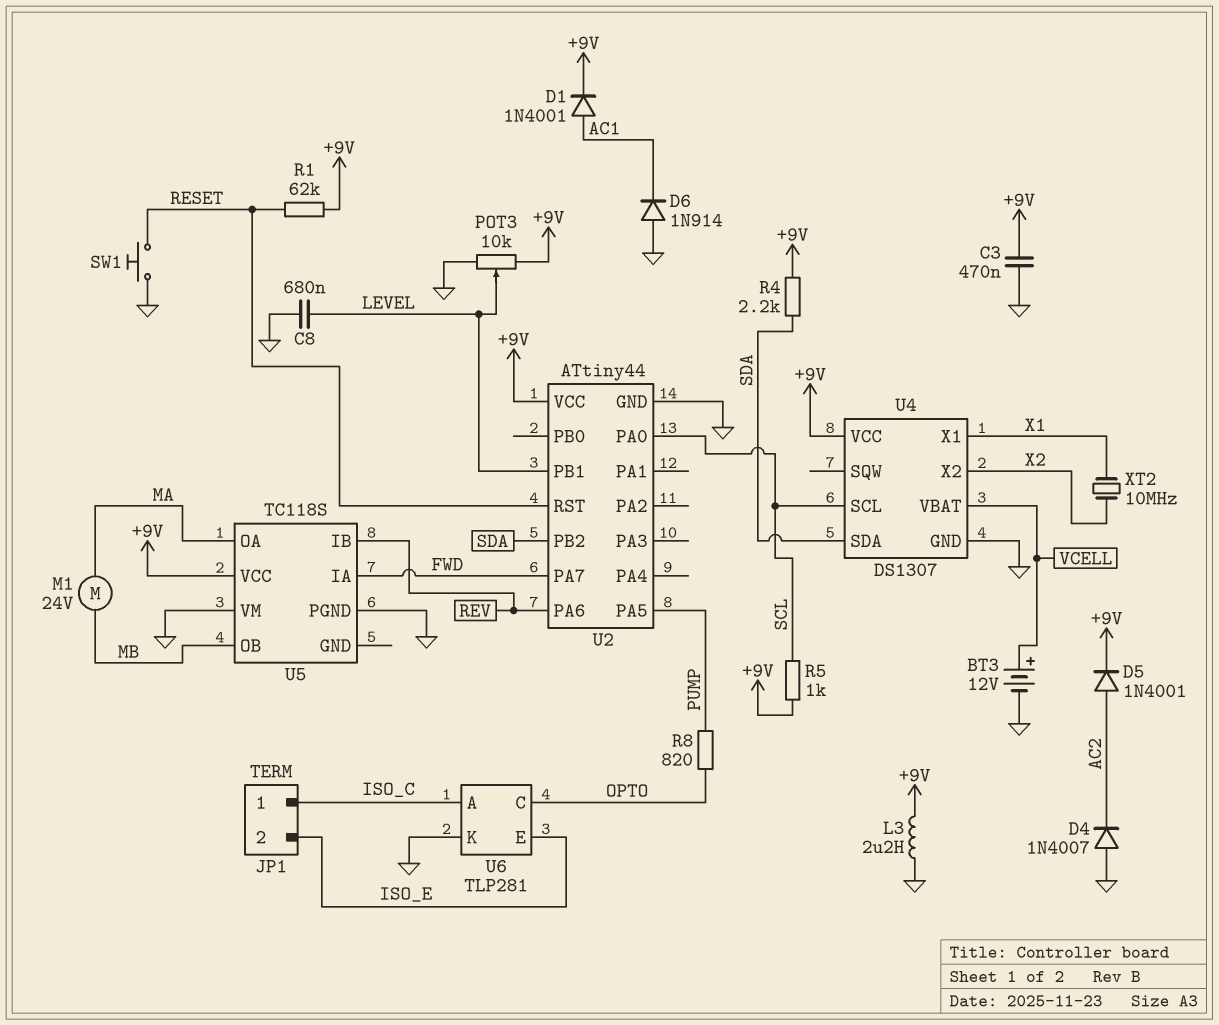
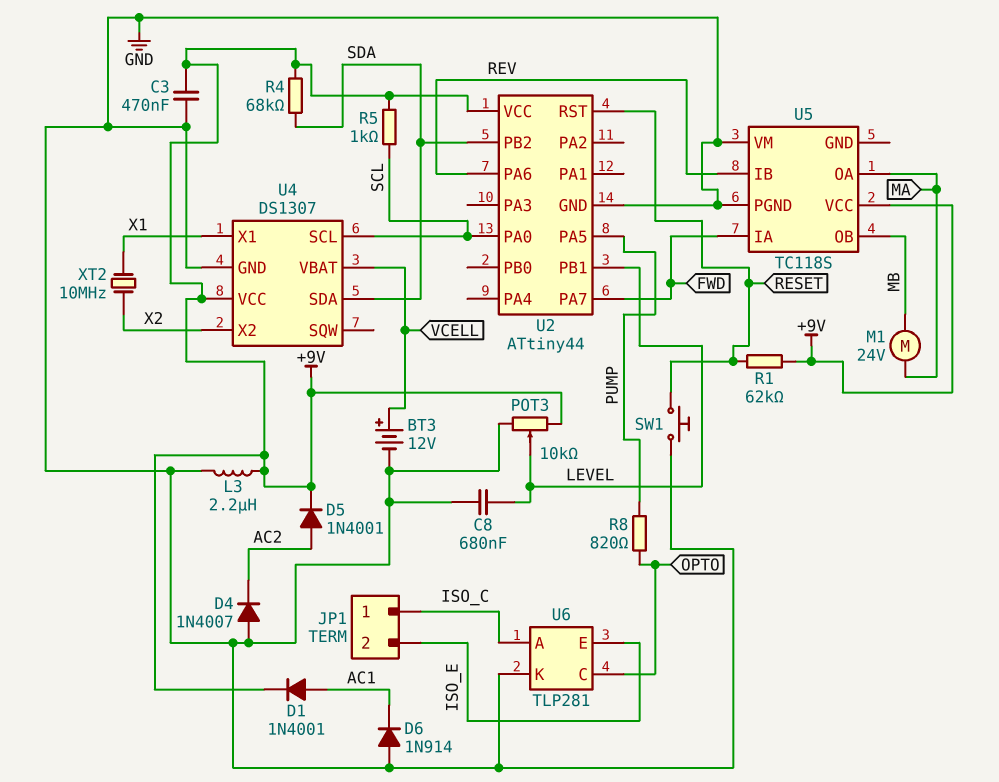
R4: 2.2k (+9V, SDA) -> 68k (+9V, SDA)

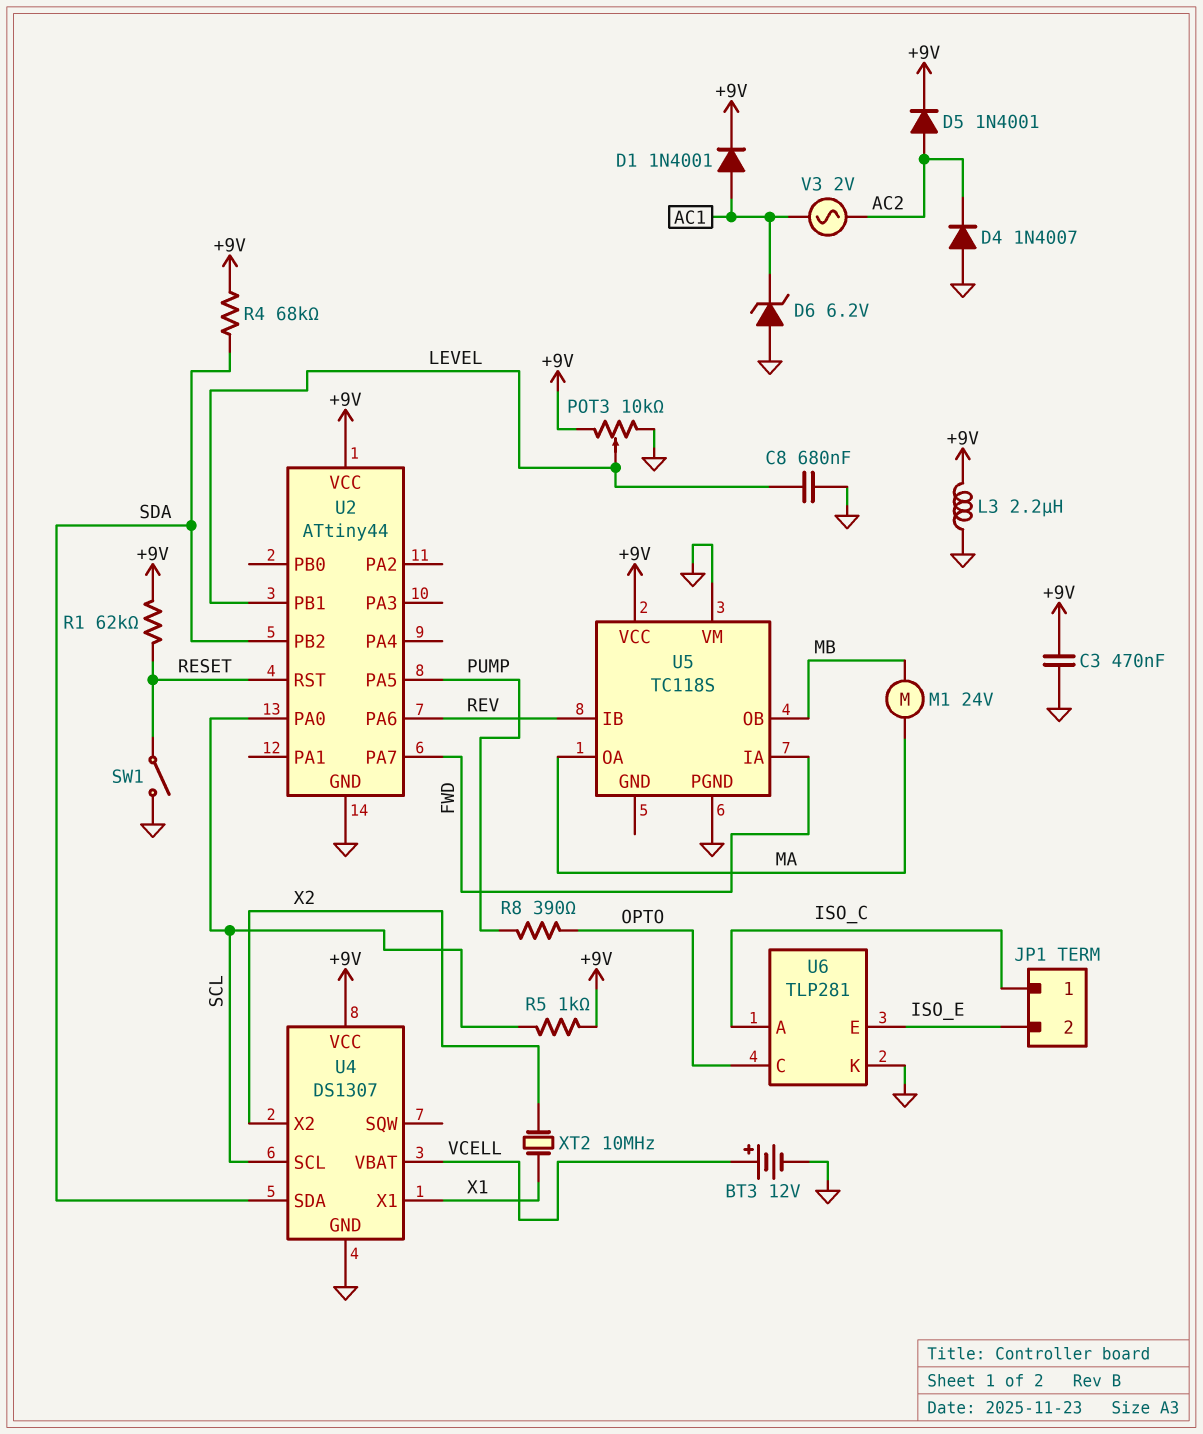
D6: diode 1N914 (A GND, K AC1) -> zener 6.2V (A GND, K AC1)
R8: 820 (OPTO, PUMP) -> 390 (OPTO, PUMP)
SW1: button (GND, RESET) -> switch (GND, RESET)
V3: none -> AC 2V (AC1, AC2)

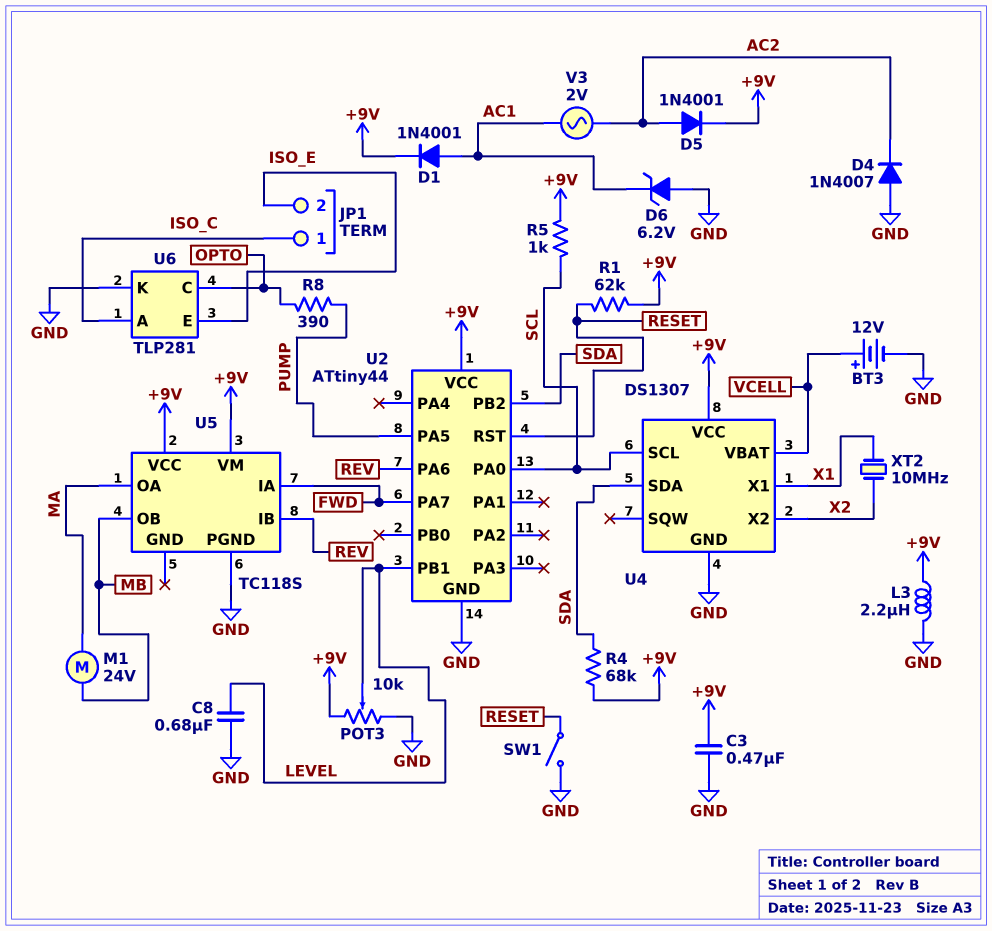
U5 pin VM: GND -> +9V

